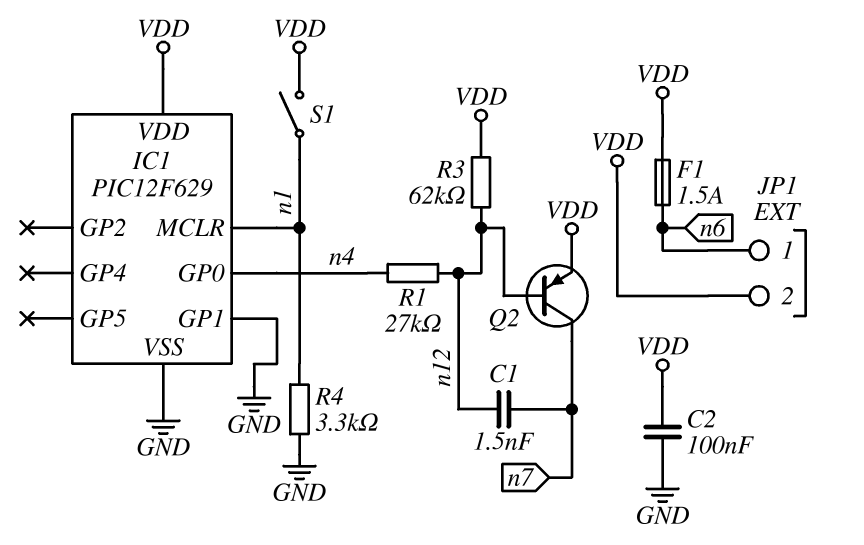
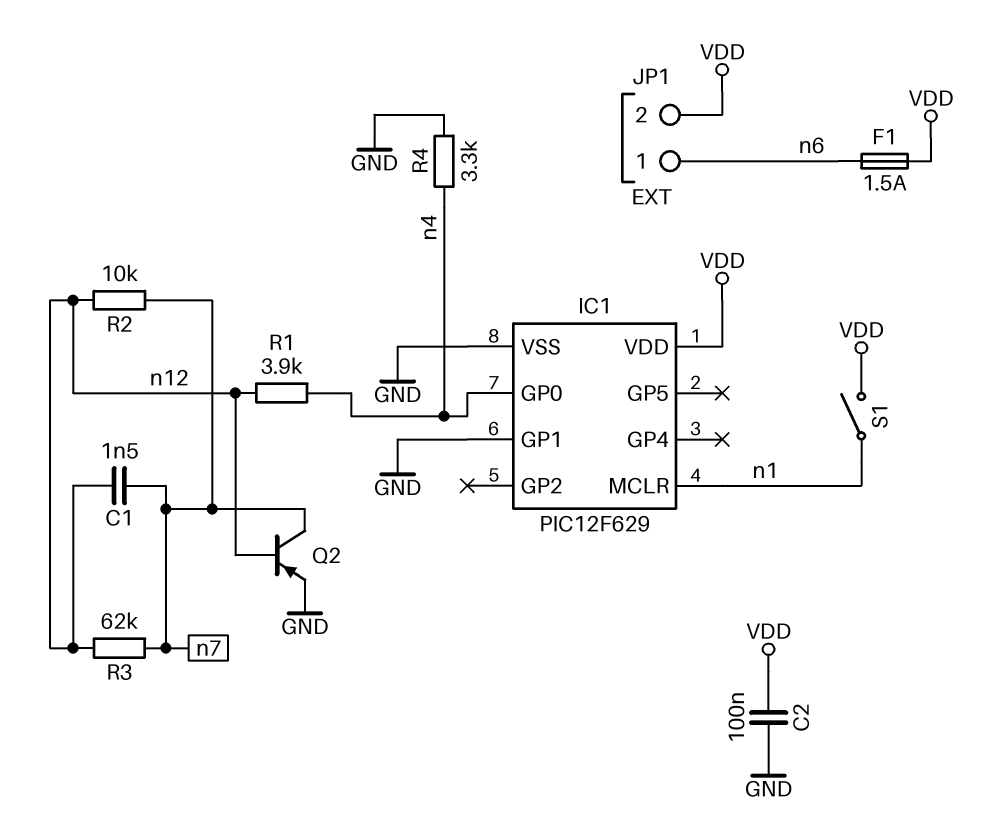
Q2: PNP (B n12, C n7, E VDD) -> PNP (B n12, C n7, E GND)
R1: 27k (n4, n12) -> 3.9k (n4, n12)
R2: none -> 10k (n7, n12)
R3: 62k (VDD, n12) -> 62k (n7, n12)
R4: 3.3k (GND, n1) -> 3.3k (GND, n4)

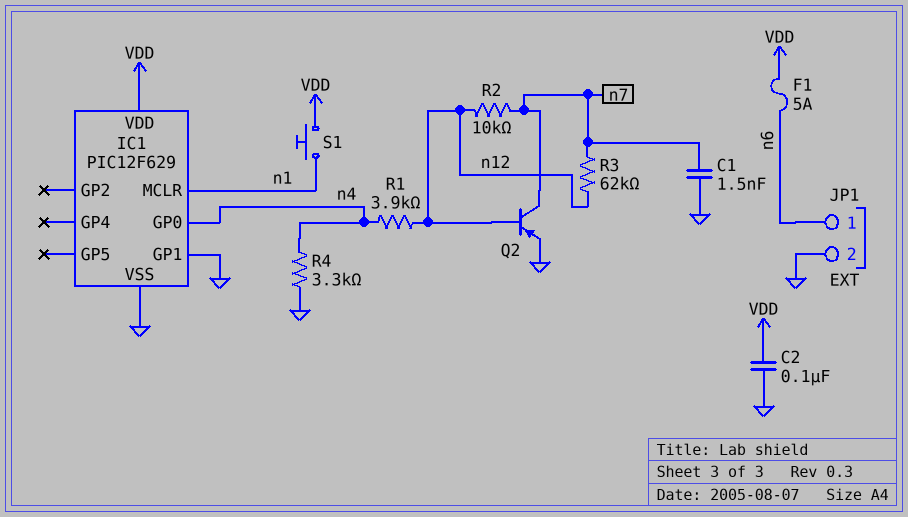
C1: 1.5nF (n7, n12) -> 1.5nF (GND, n7)
F1: 1.5A (VDD, n6) -> 5A (VDD, n6)
JP1 pin 2: VDD -> GND
S1: switch (VDD, n1) -> button (VDD, n1)

